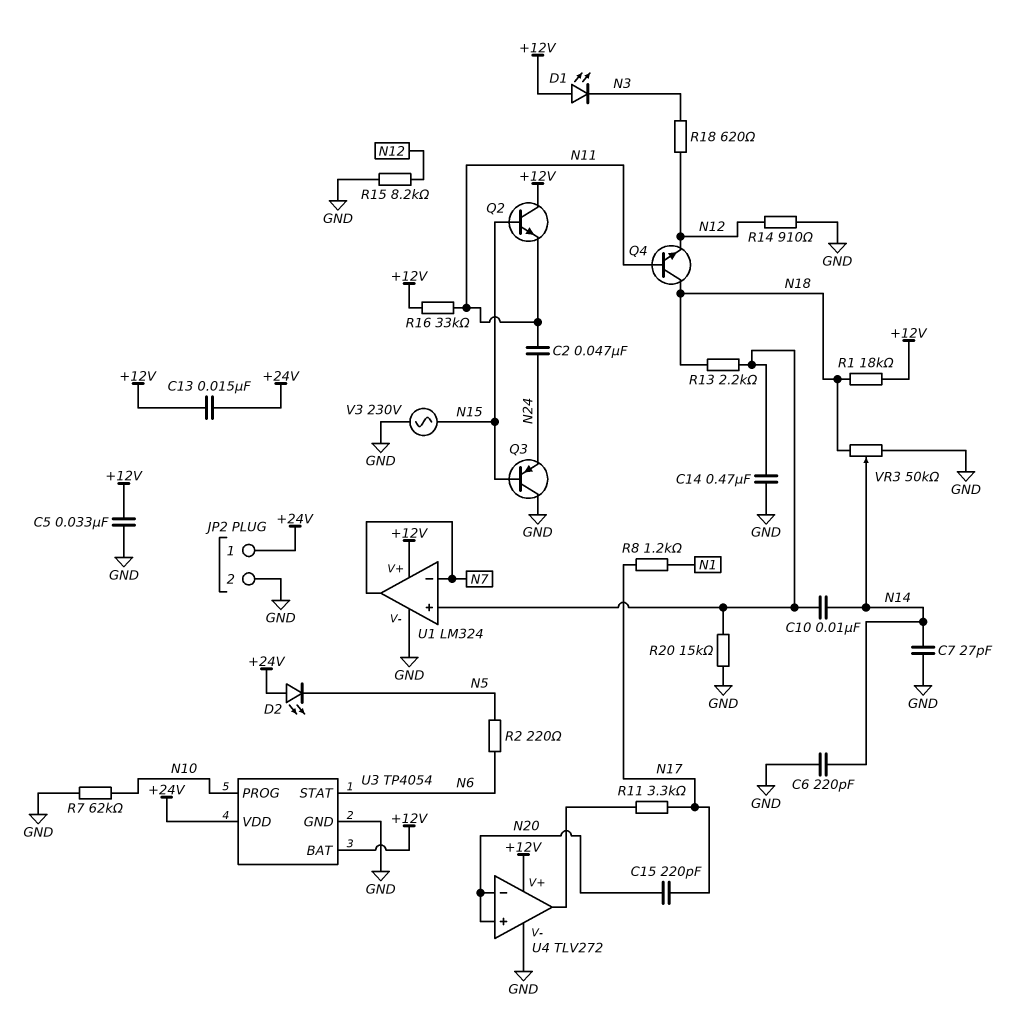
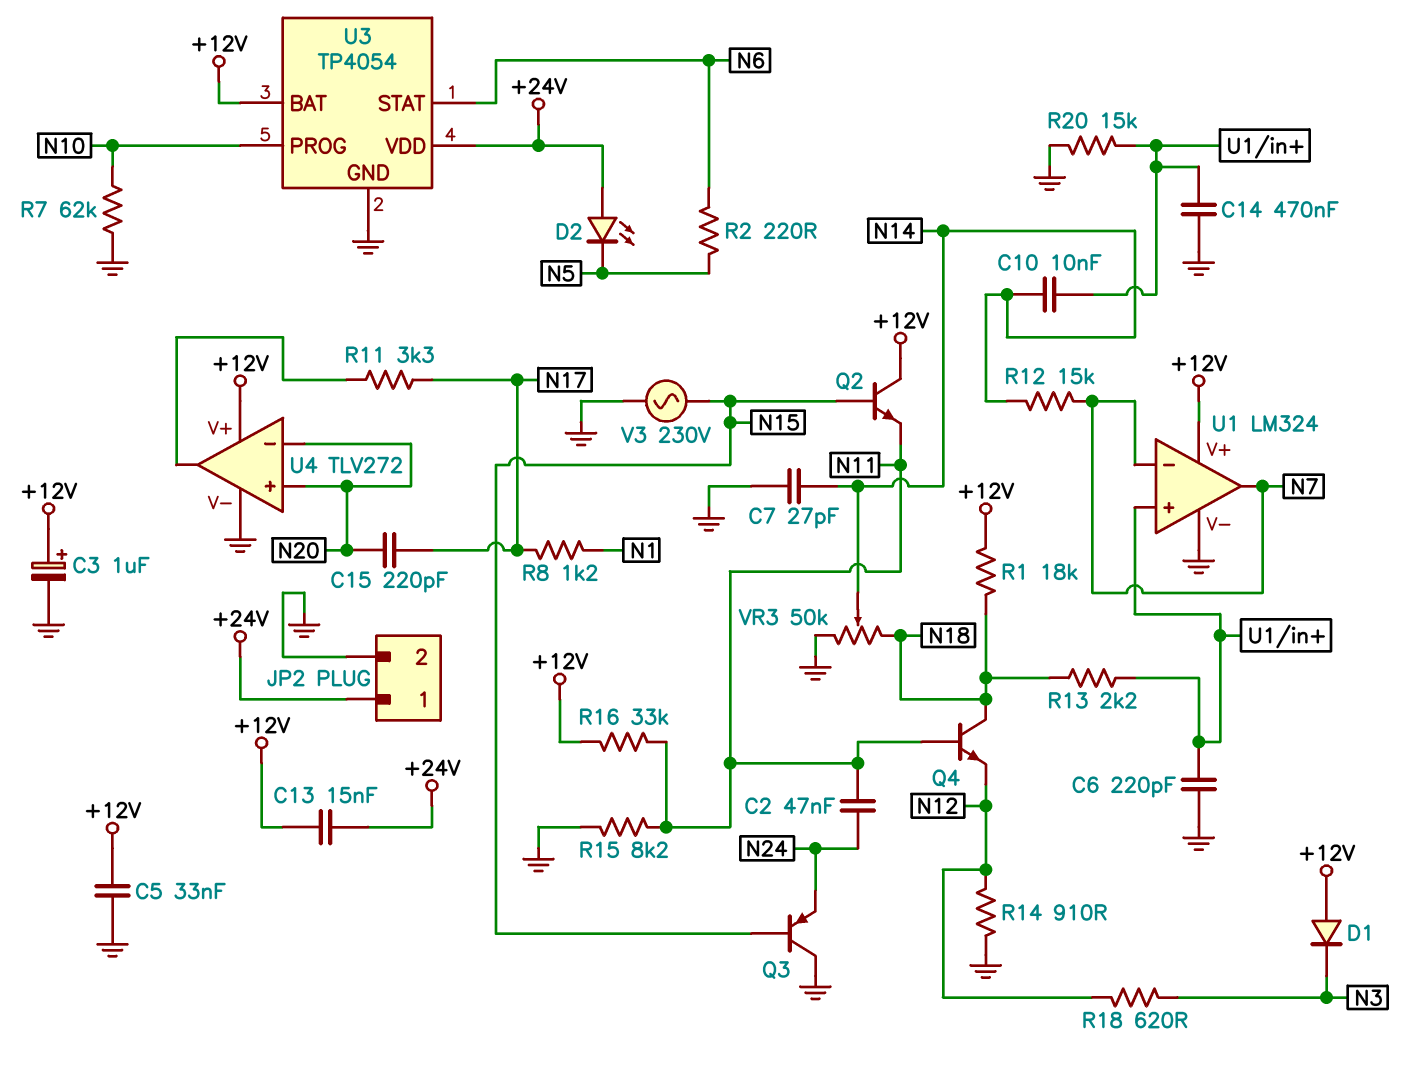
C3: none -> 1uF (plus +12V, minus GND)
C6: 220pF (GND, N14) -> 220pF (GND, U1/in+)
D1: LED (A +12V, K N3) -> diode (A +12V, K N3)
R12: none -> 15k (N7, N14)
R15: 8.2k (GND, N12) -> 8.2k (GND, N11)

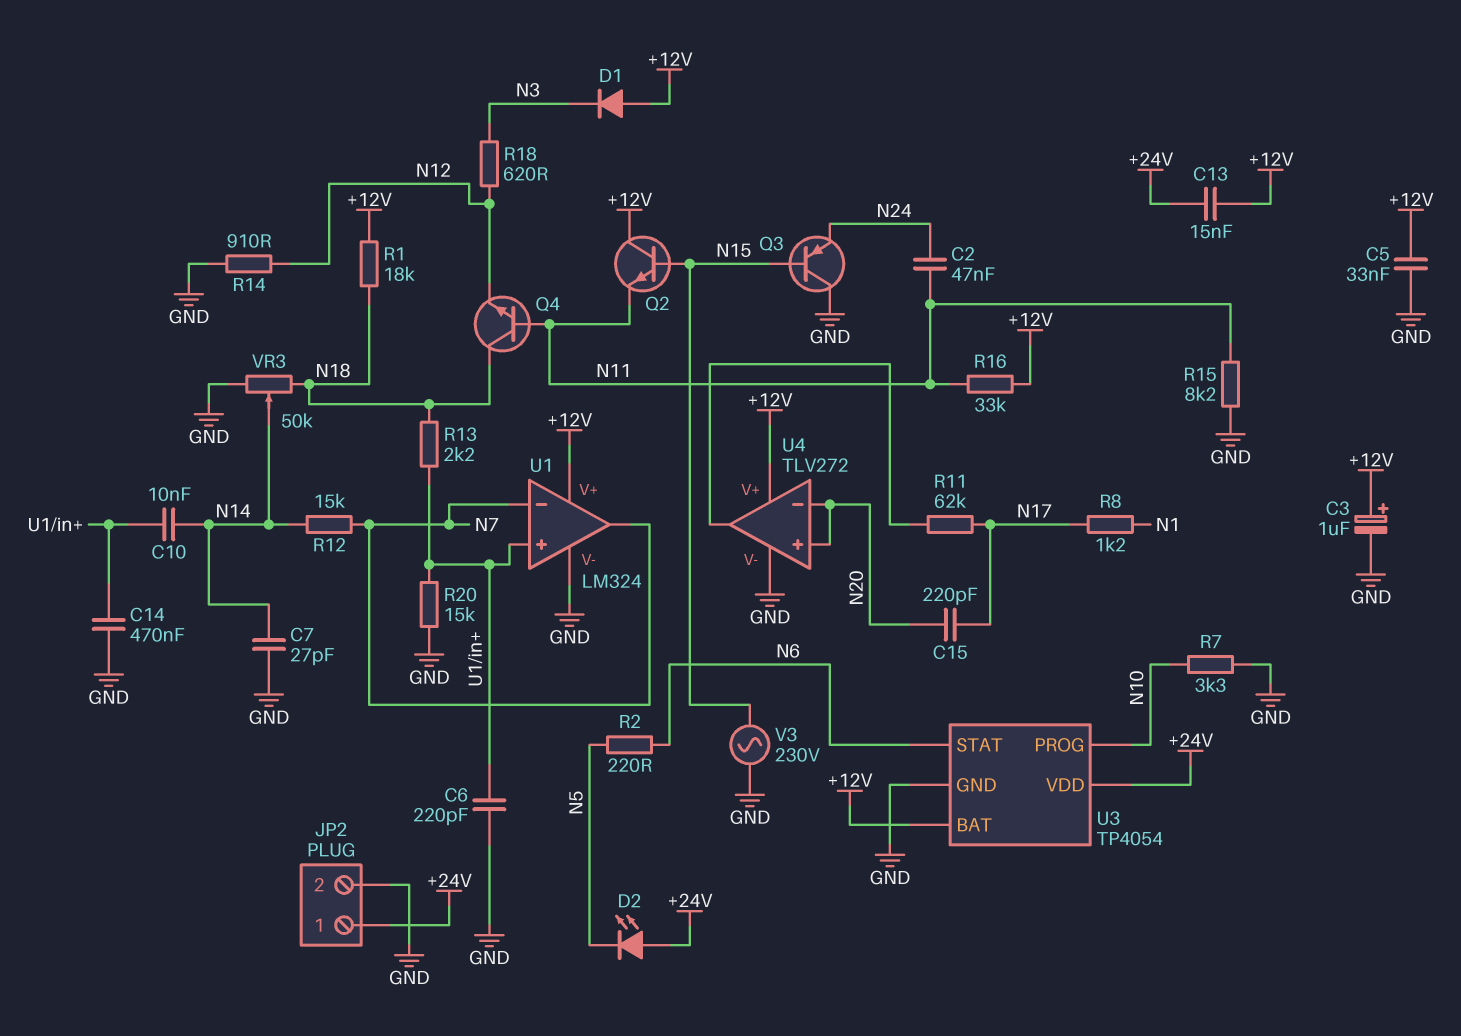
R7: 62k (GND, N10) -> 3.3k (GND, N10)
R11: 3.3k (N17, U4/out) -> 62k (N17, U4/out)

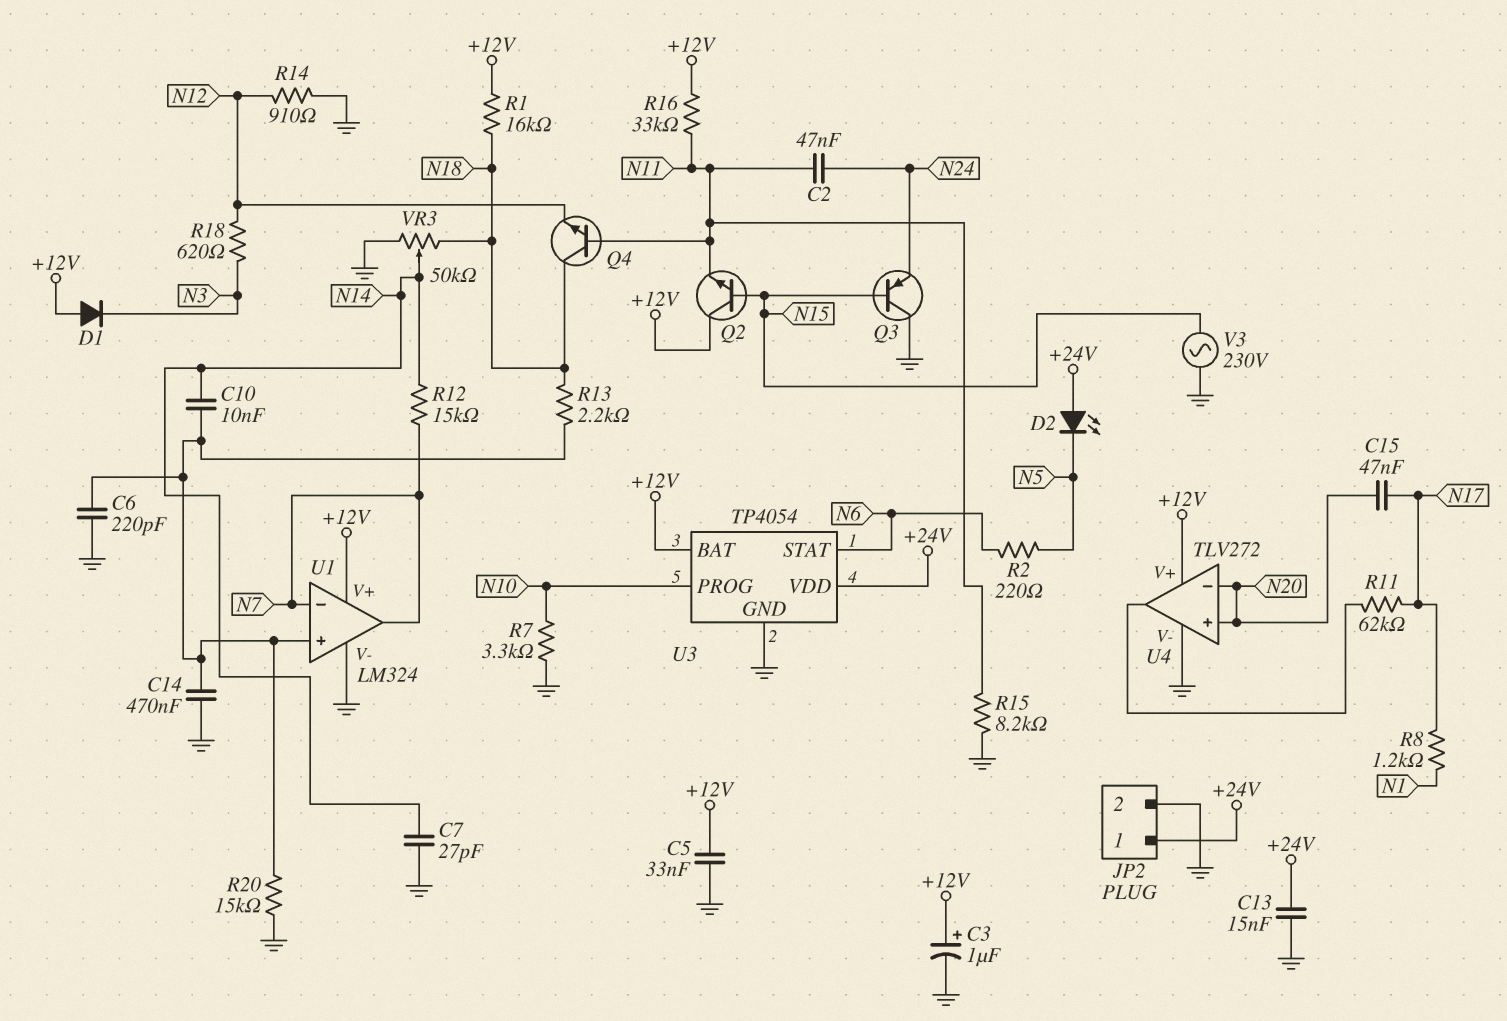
C13: 15nF (+12V, +24V) -> 15nF (+24V, GND)
C15: 220pF (N17, N20) -> 47nF (N17, N20)
R1: 18k (+12V, N18) -> 16k (+12V, N18)

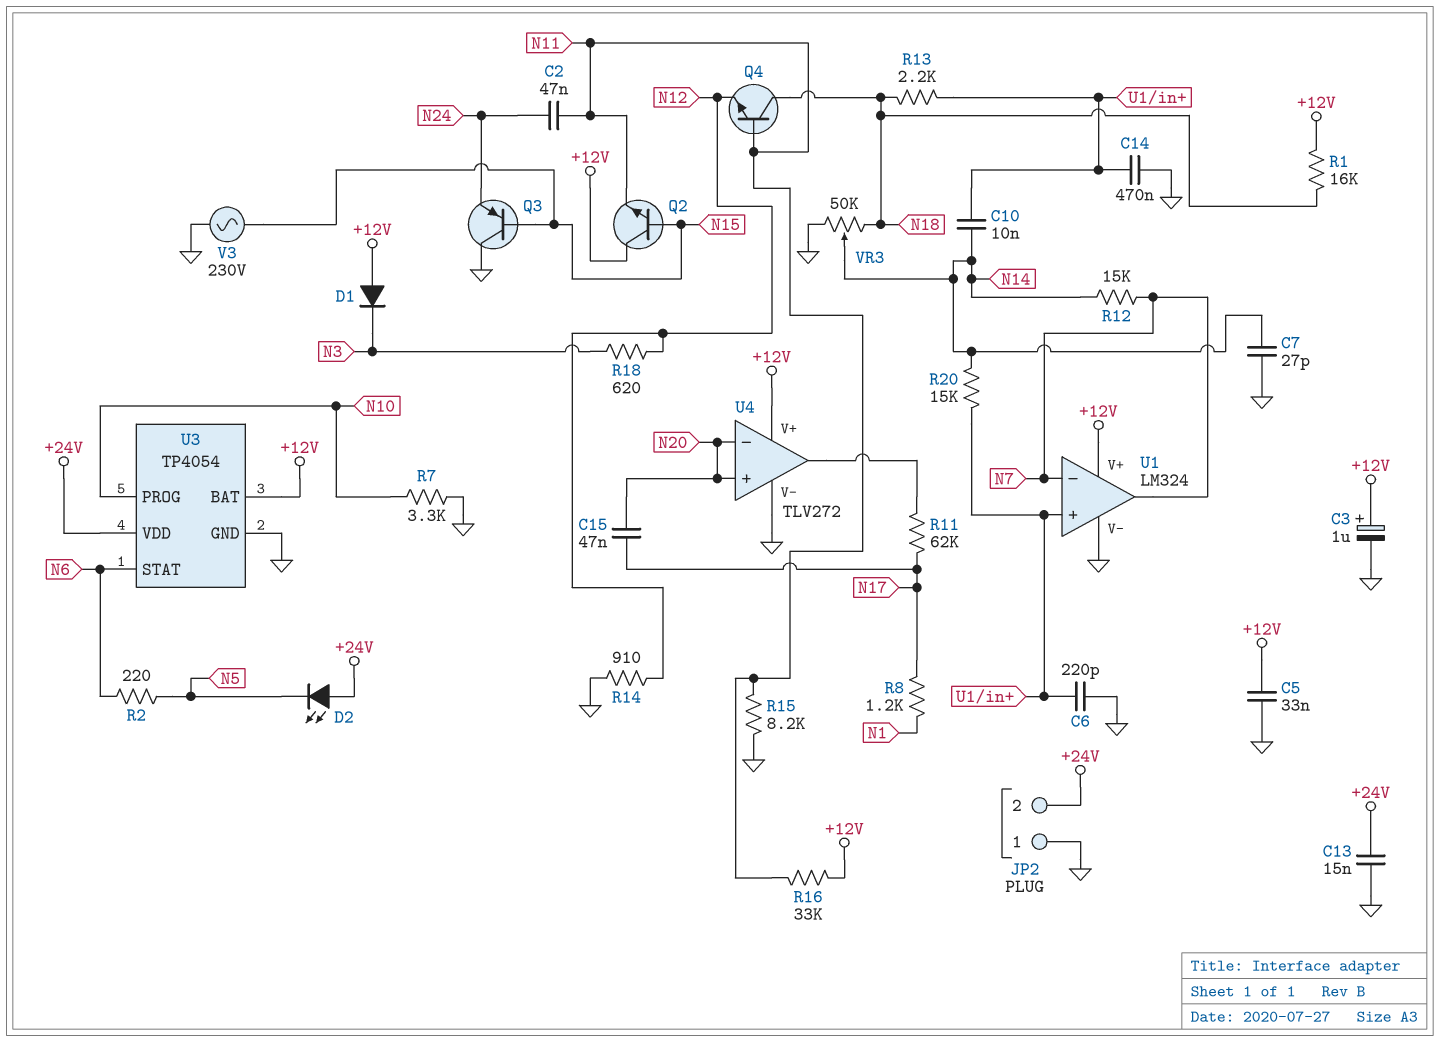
JP2 pin 1: +24V -> GND
JP2 pin 2: GND -> +24V
R20: 15k (GND, U1/in+) -> 15k (N14, U1/in+)

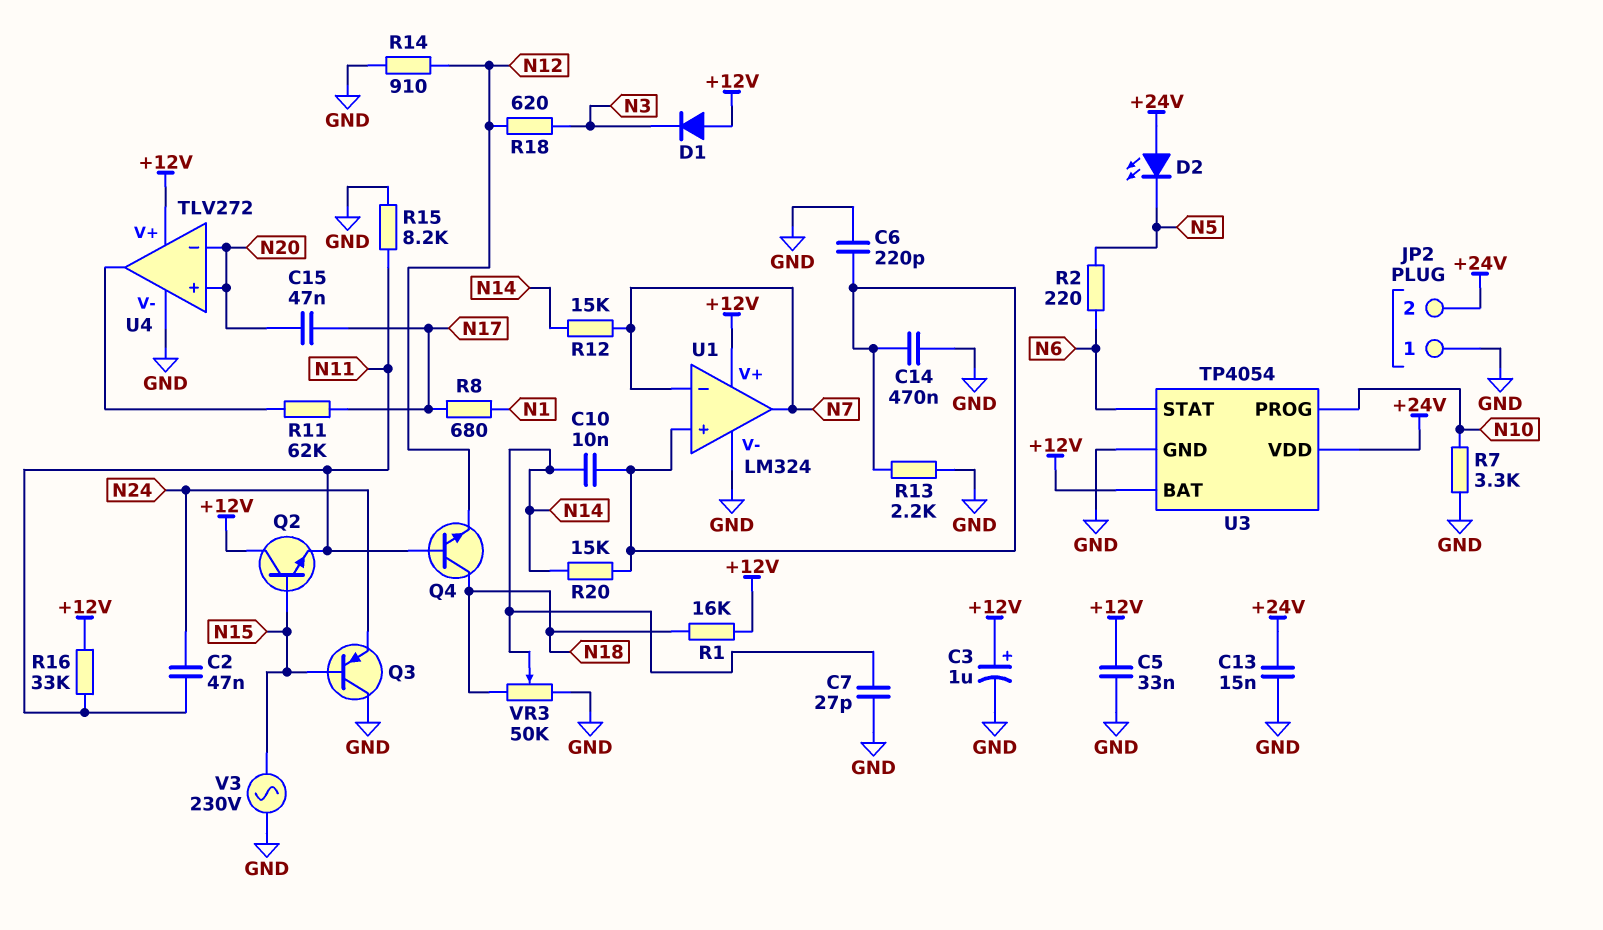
R8: 1.2k (N1, N17) -> 680 (N1, N17)
R13: 2.2k (N18, U1/in+) -> 2.2k (GND, U1/in+)

